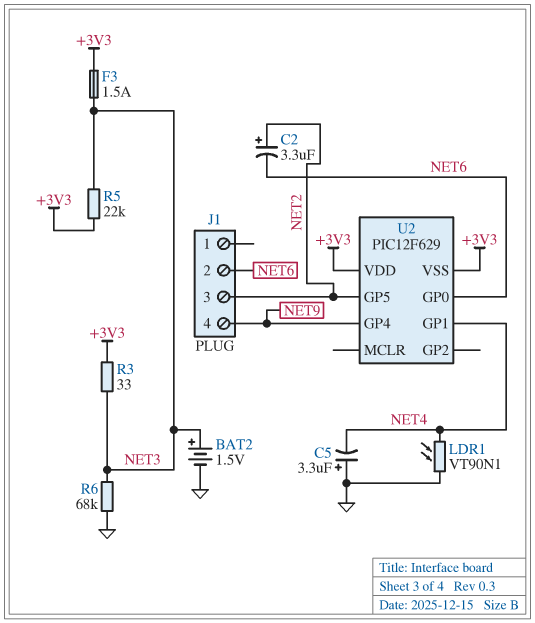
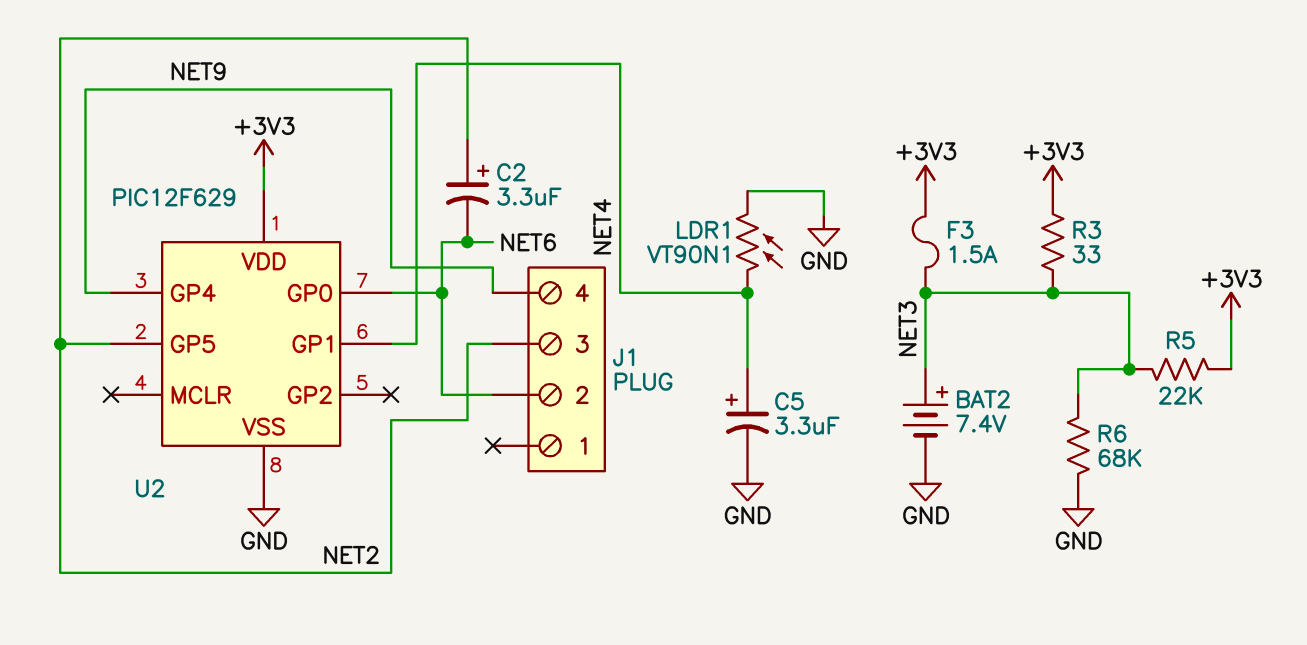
BAT2: 1.5V (plus NET3, minus GND) -> 7.4V (plus NET3, minus GND)
C5: 3.3uF (plus GND, minus NET4) -> 3.3uF (plus NET4, minus GND)
U2 pin VSS: +3V3 -> GND

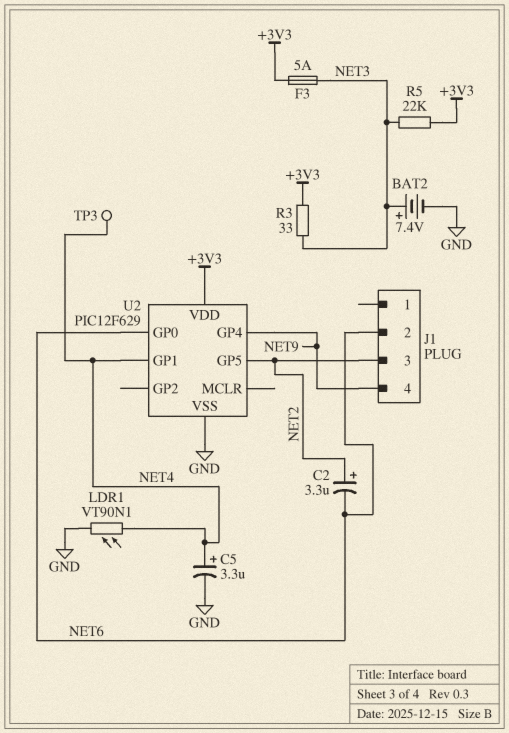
F3: 1.5A (+3V3, NET3) -> 5A (+3V3, NET3)
R6: 68k (GND, NET3) -> none
TP3: none -> test point (NET4)

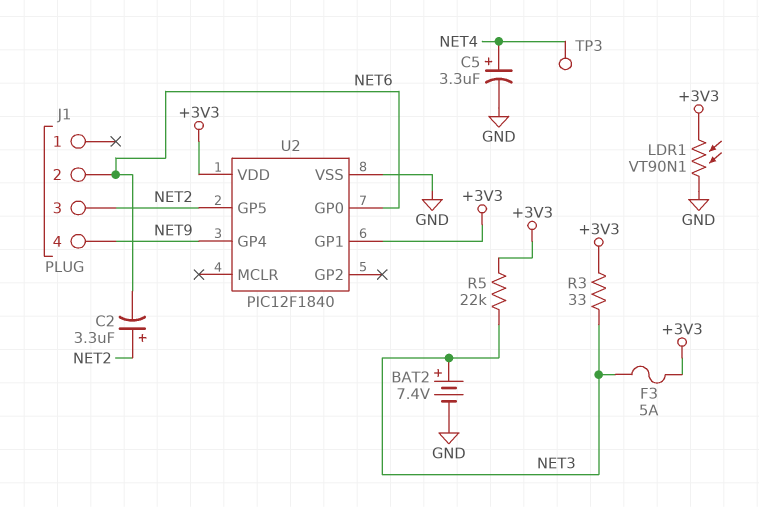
LDR1: VT90N1 (GND, NET4) -> VT90N1 (+3V3, GND)
U2: PIC12F629 -> PIC12F1840
U2 pin GP1: NET4 -> +3V3

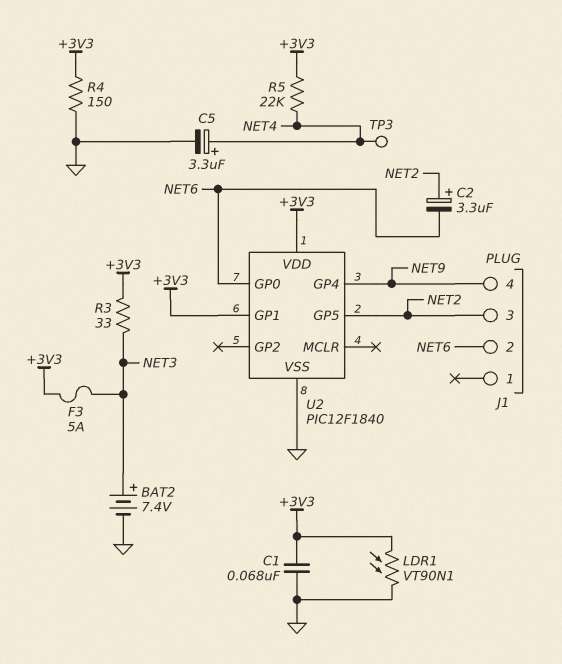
C1: none -> 68nF (+3V3, GND)
R4: none -> 150 (+3V3, GND)
R5: 22k (+3V3, NET3) -> 22k (+3V3, NET4)

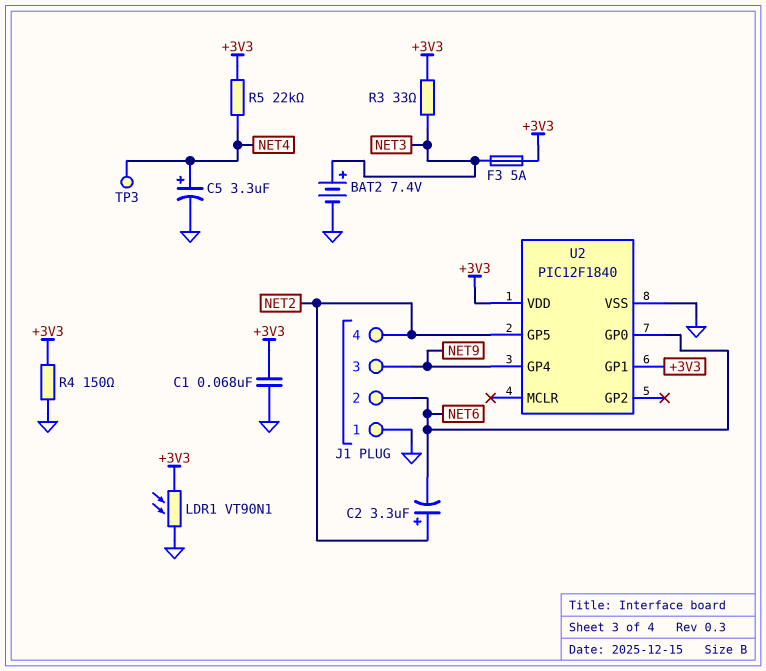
J1 pin 1: none -> GND
J1 pin 3: NET2 -> NET9
J1 pin 4: NET9 -> NET2

